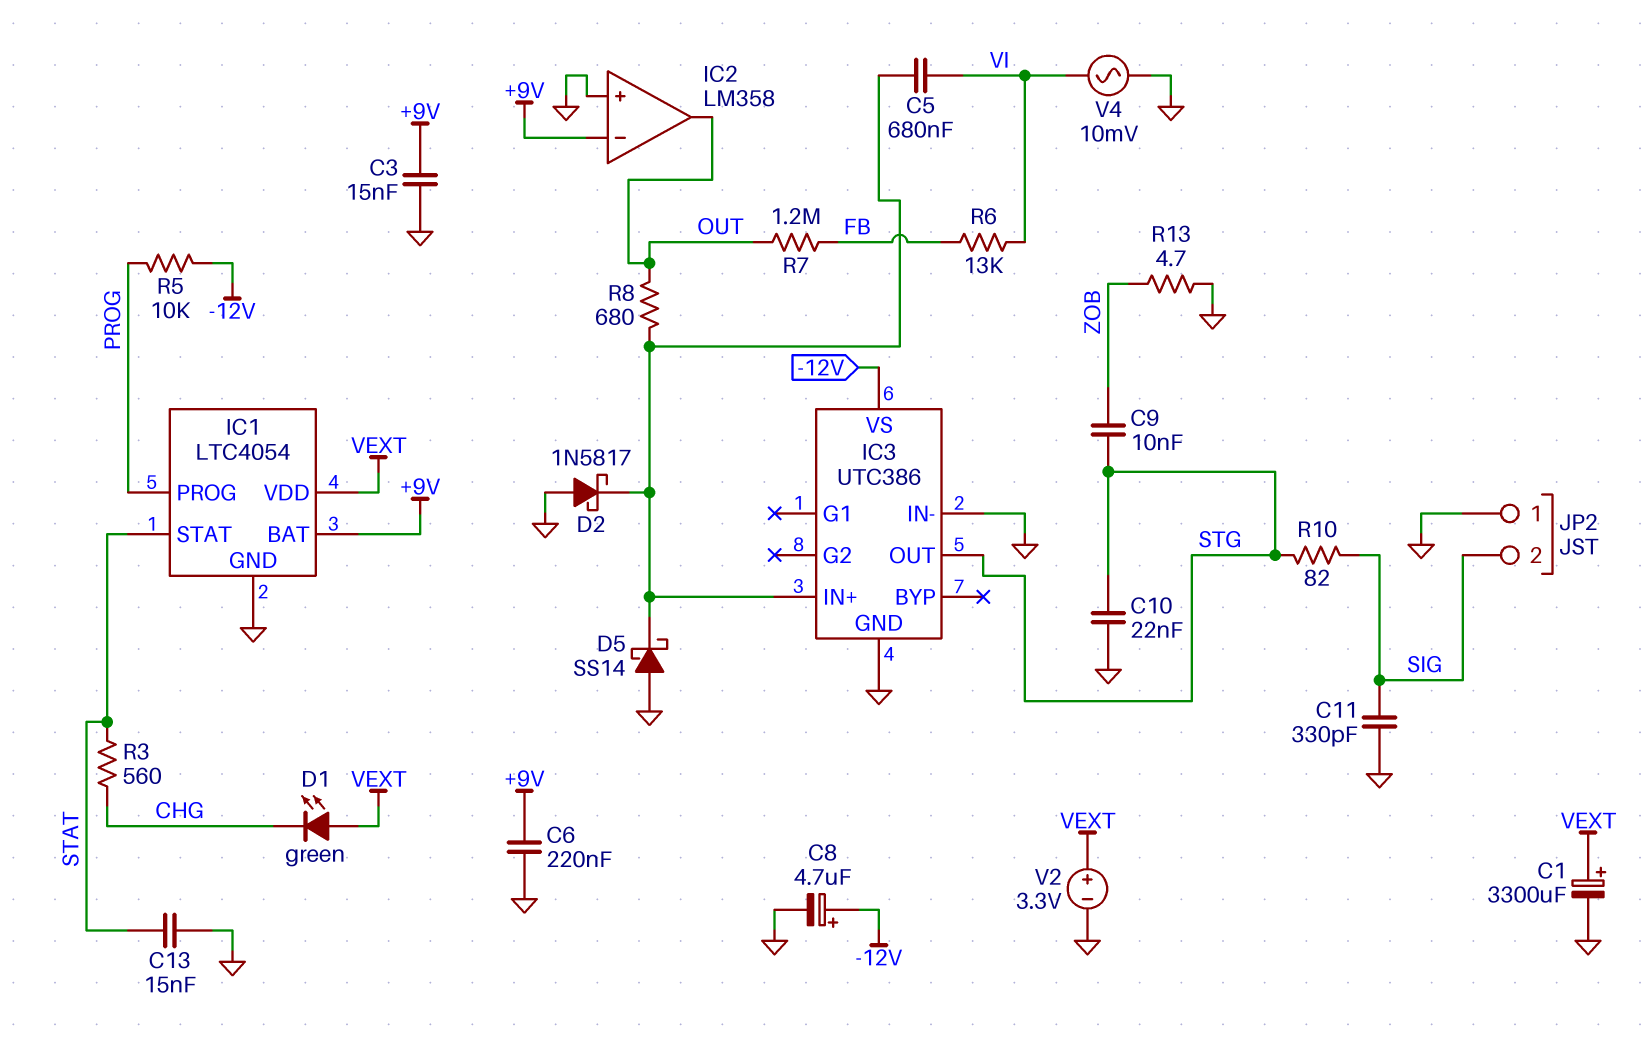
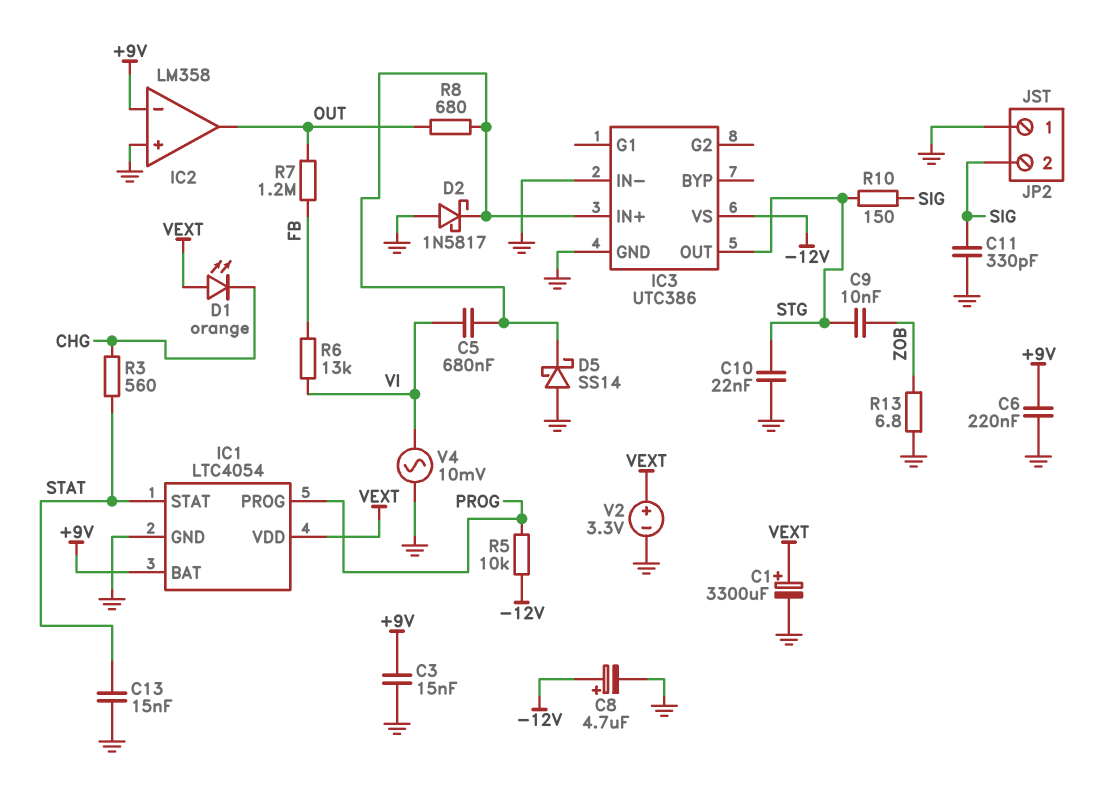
D1: LED green (A VEXT, K CHG) -> LED orange (A VEXT, K CHG)
R10: 82 (SIG, STG) -> 150 (SIG, STG)
R13: 4.7 (GND, ZOB) -> 6.8 (GND, ZOB)

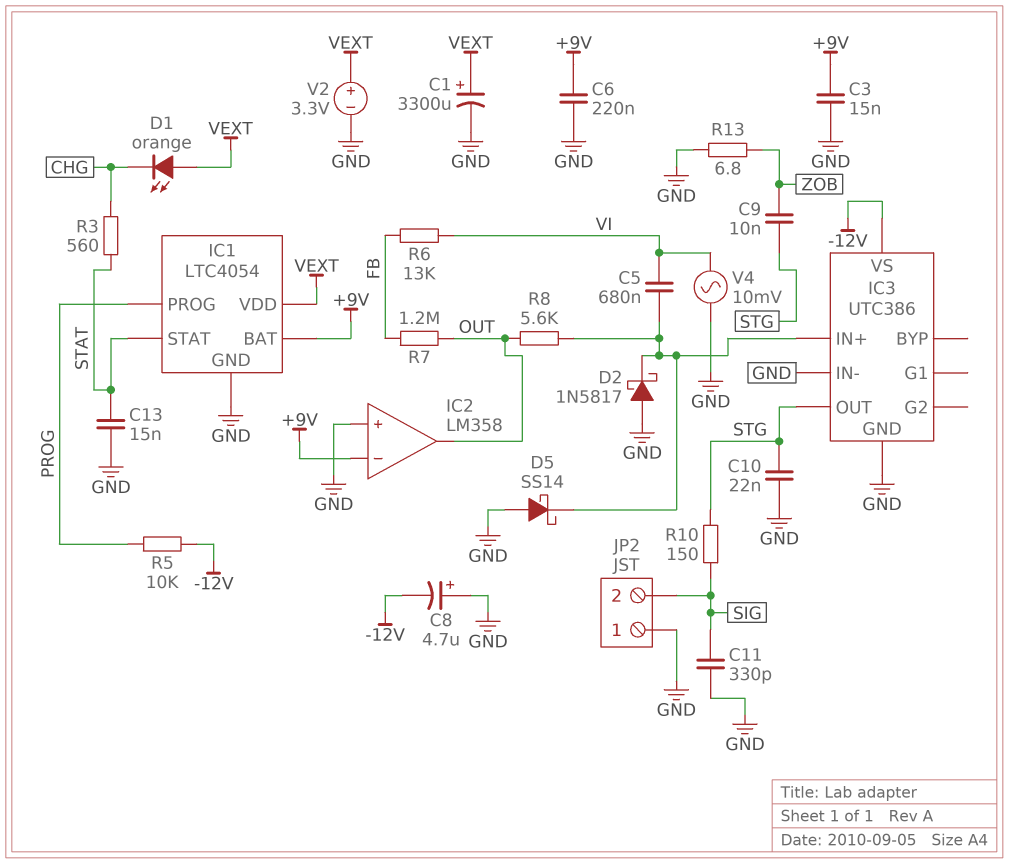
C8: 4.7uF (plus -12V, minus GND) -> 4.7uF (plus GND, minus -12V)
R8: 680 (IC3/IN+, OUT) -> 5.6k (IC3/IN+, OUT)

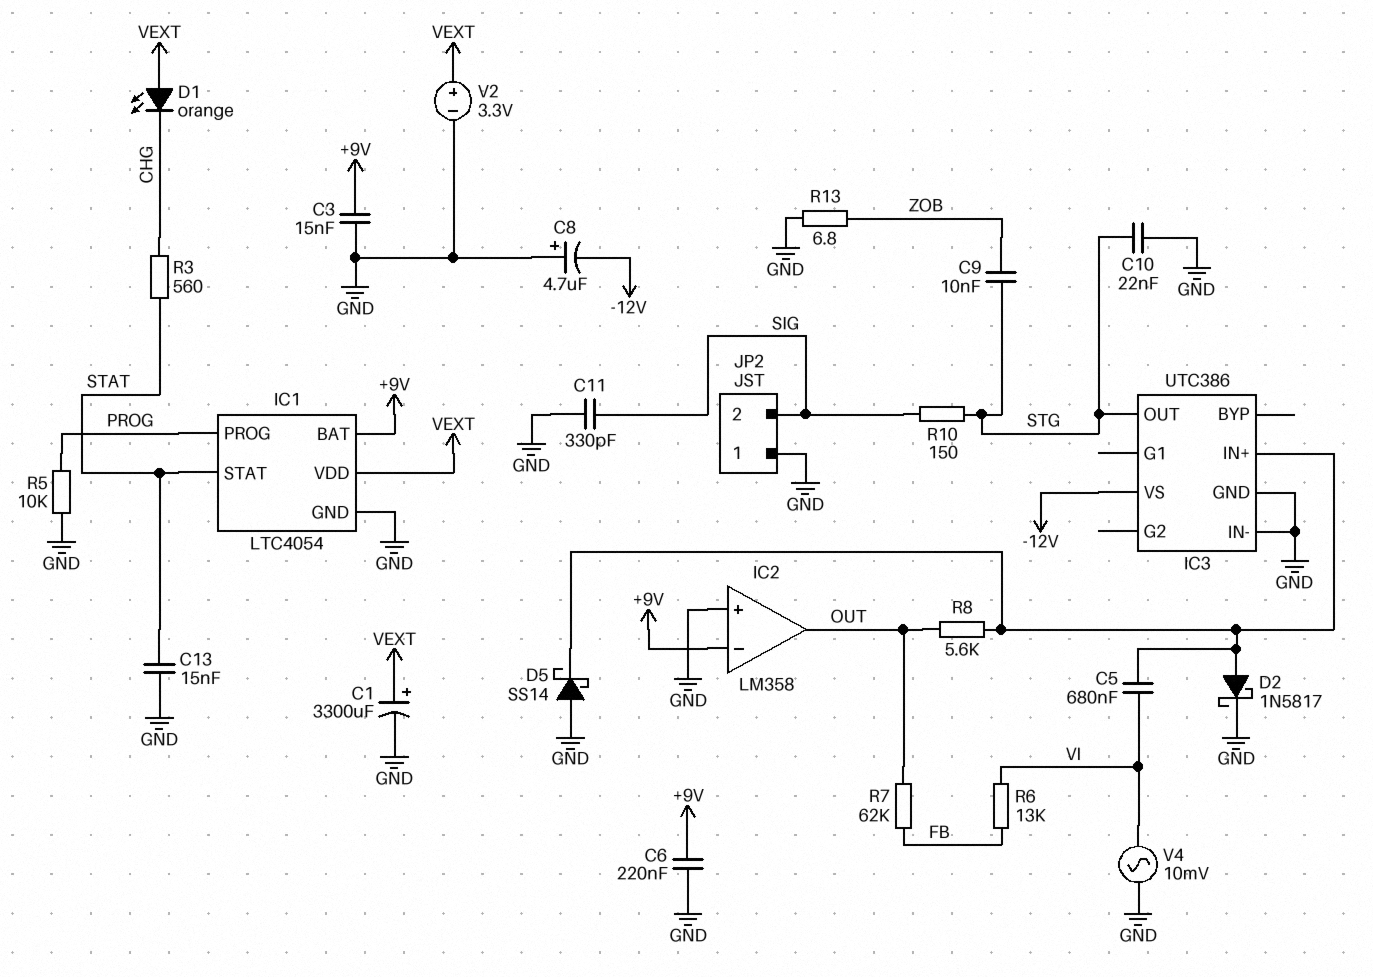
D2: schottky 1N5817 (A GND, K IC3/IN+) -> schottky 1N5817 (A IC3/IN+, K GND)
R5: 10k (-12V, PROG) -> 10k (GND, PROG)
R7: 1.2M (FB, OUT) -> 62k (FB, OUT)

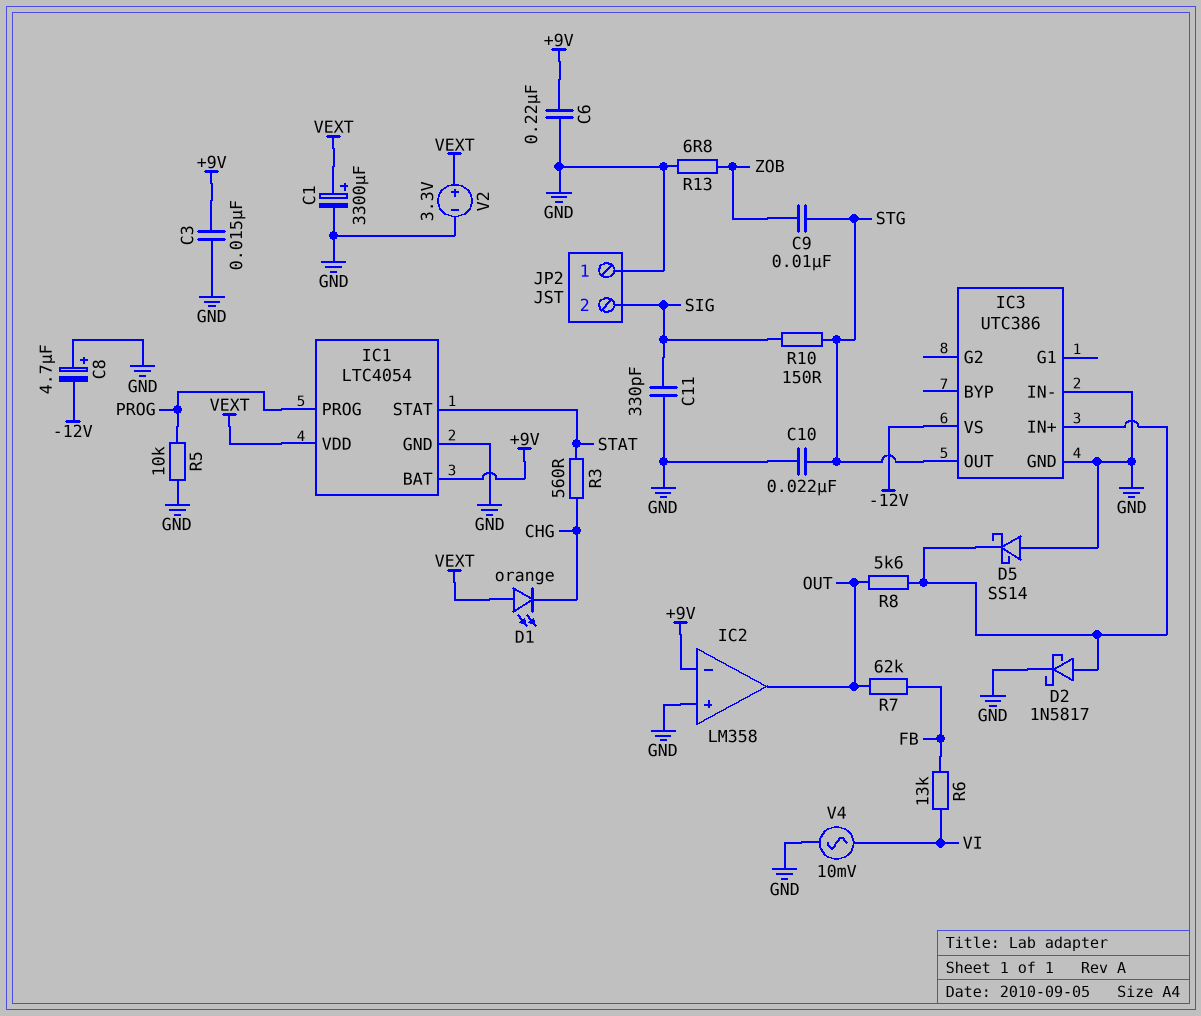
C5: 680nF (IC3/IN+, VI) -> none
C13: 15nF (GND, STAT) -> none

